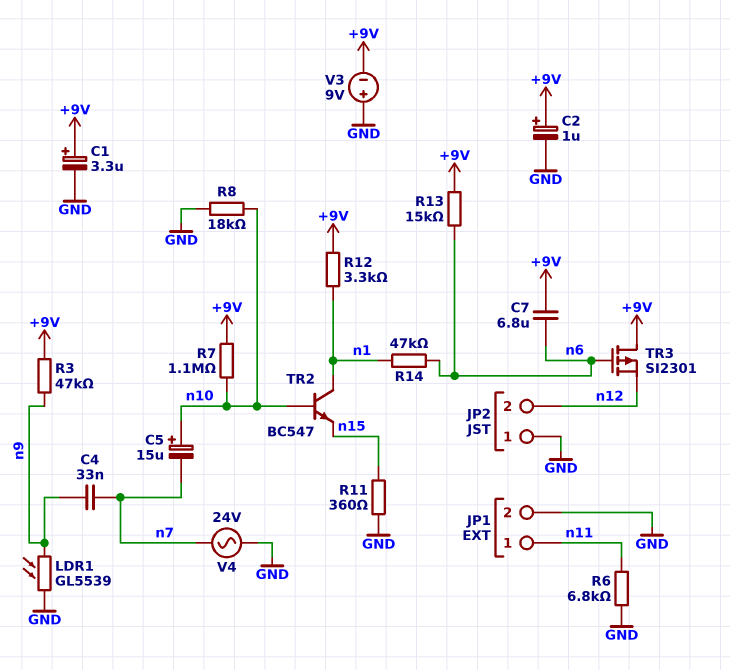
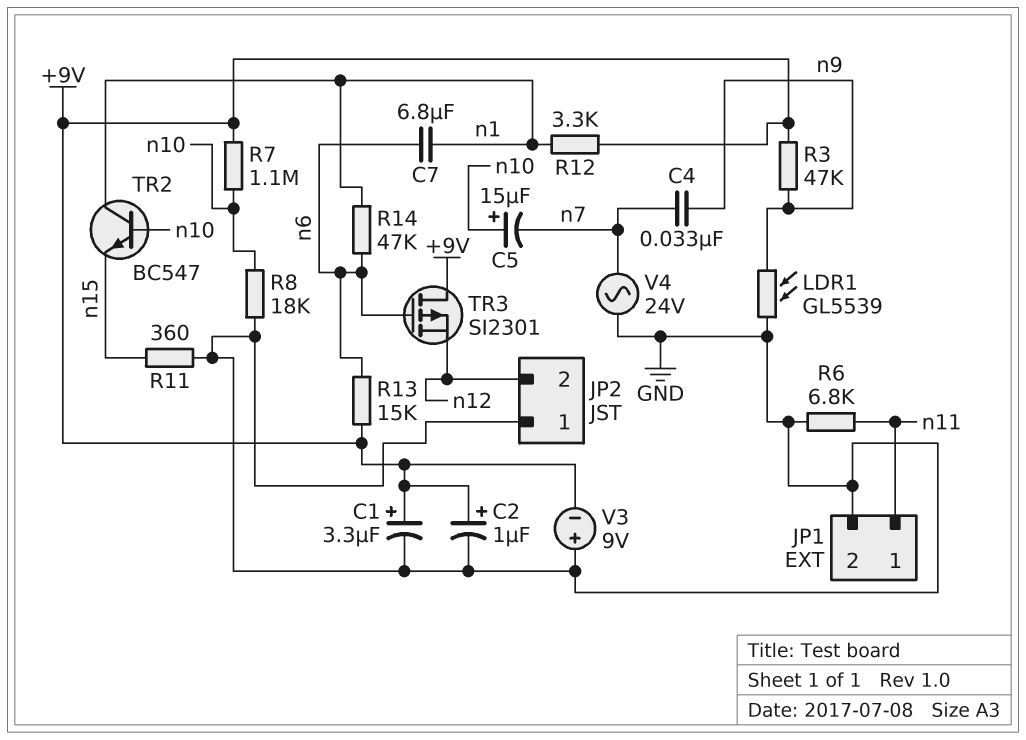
C7: 6.8uF (+9V, n6) -> 6.8uF (n1, n6)

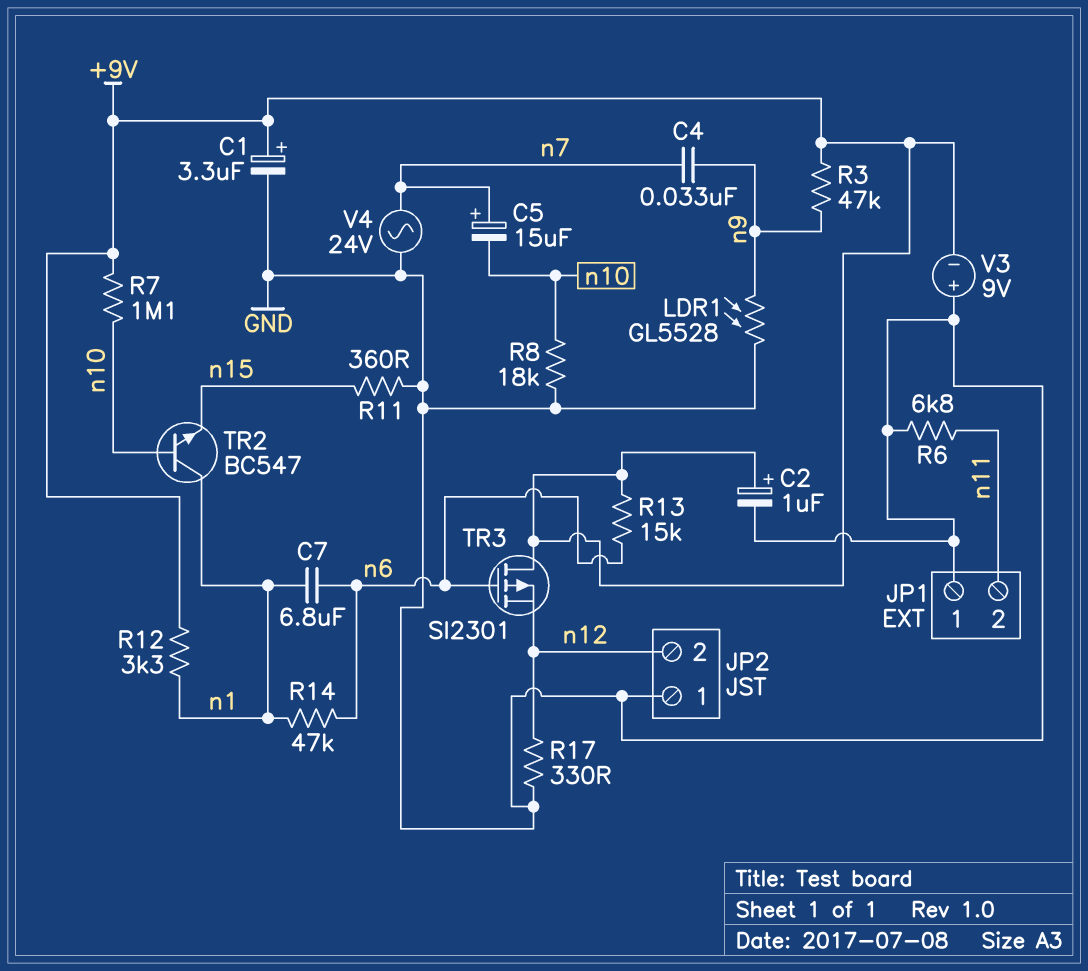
C5: 15uF (plus n10, minus n7) -> 15uF (plus n7, minus n10)
JP1 pin 1: n11 -> GND
JP1 pin 2: GND -> n11
LDR1: GL5539 (GND, n9) -> GL5528 (GND, n9)
R17: none -> 330 (GND, n12)

